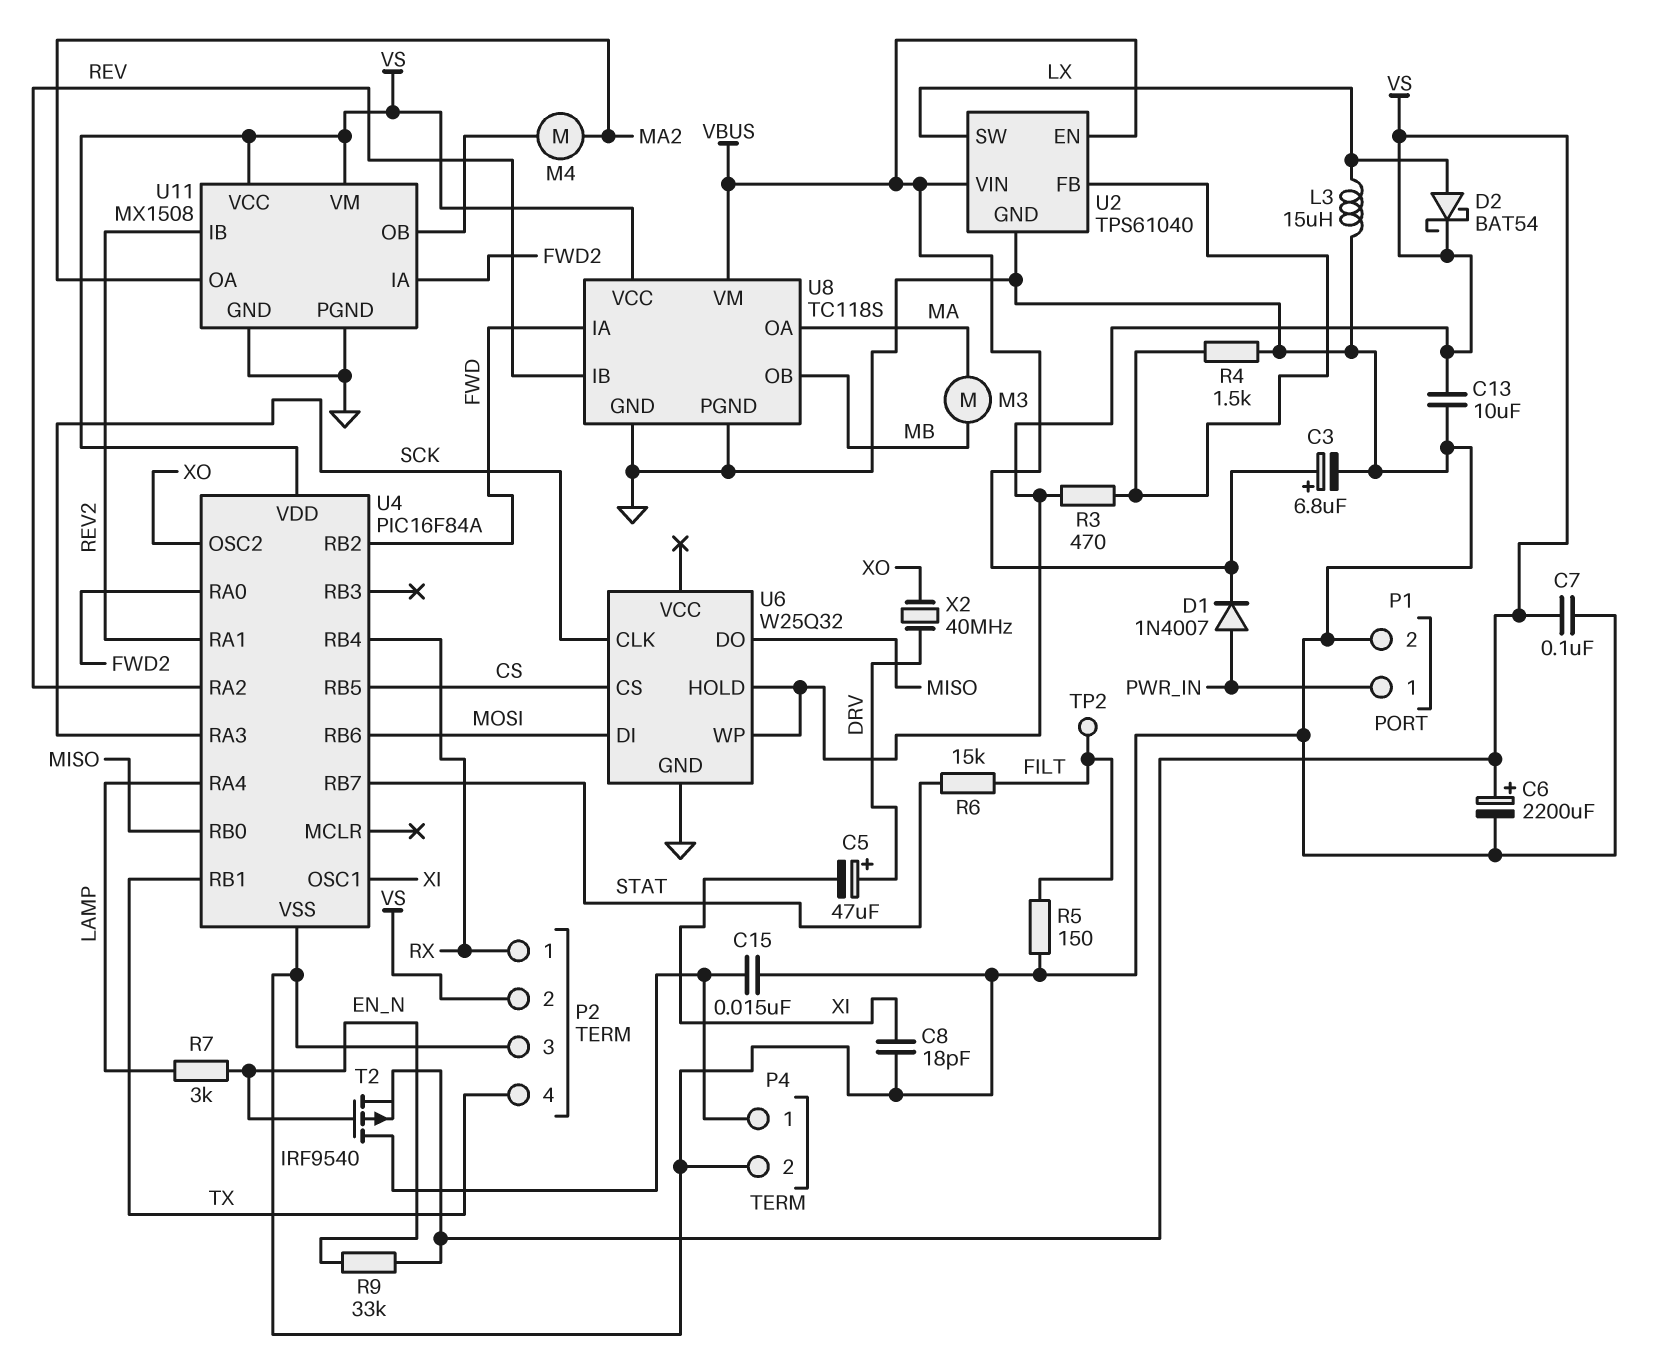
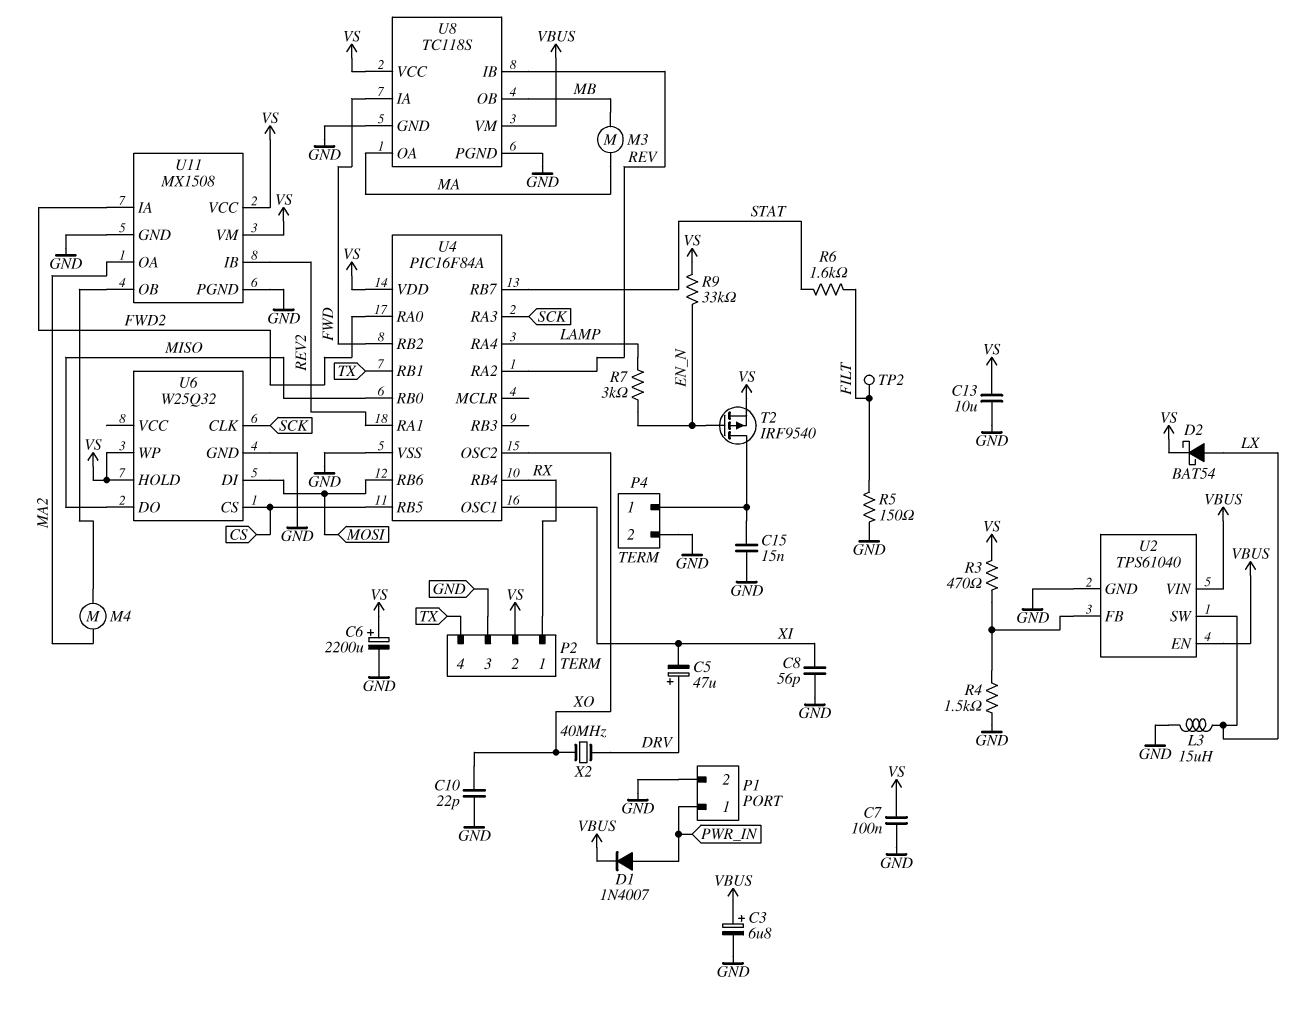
C8: 18pF (GND, XI) -> 56pF (GND, XI)
C10: none -> 22pF (GND, XO)
R6: 15k (FILT, STAT) -> 1.6k (FILT, STAT)

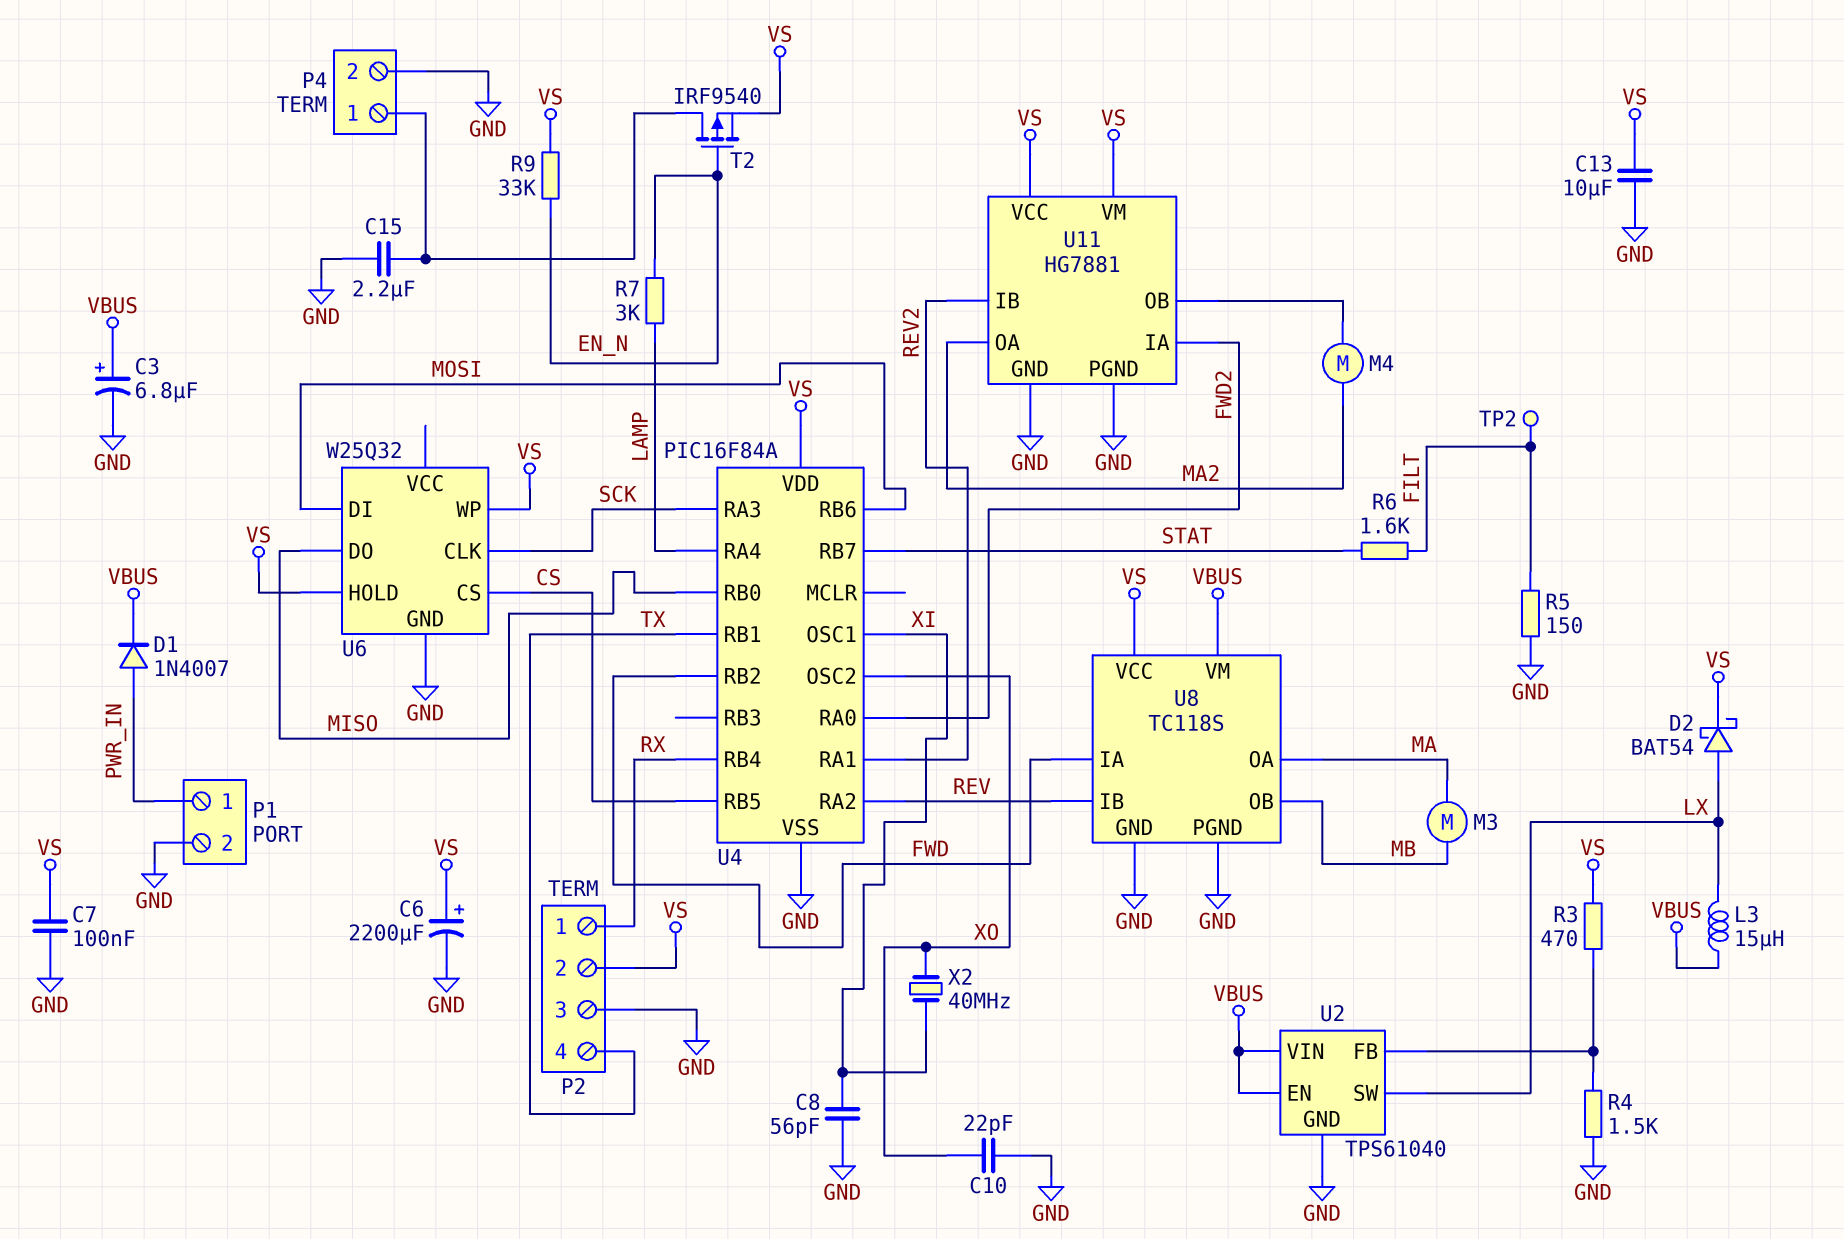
C5: 47uF (plus DRV, minus XI) -> none
C15: 15nF (GND, P4/1) -> 2.2uF (GND, P4/1)
L3: 15uH (GND, LX) -> 15uH (LX, VBUS)
U11: MX1508 -> HG7881
X2: 40MHz (DRV, XO) -> 40MHz (XI, XO)

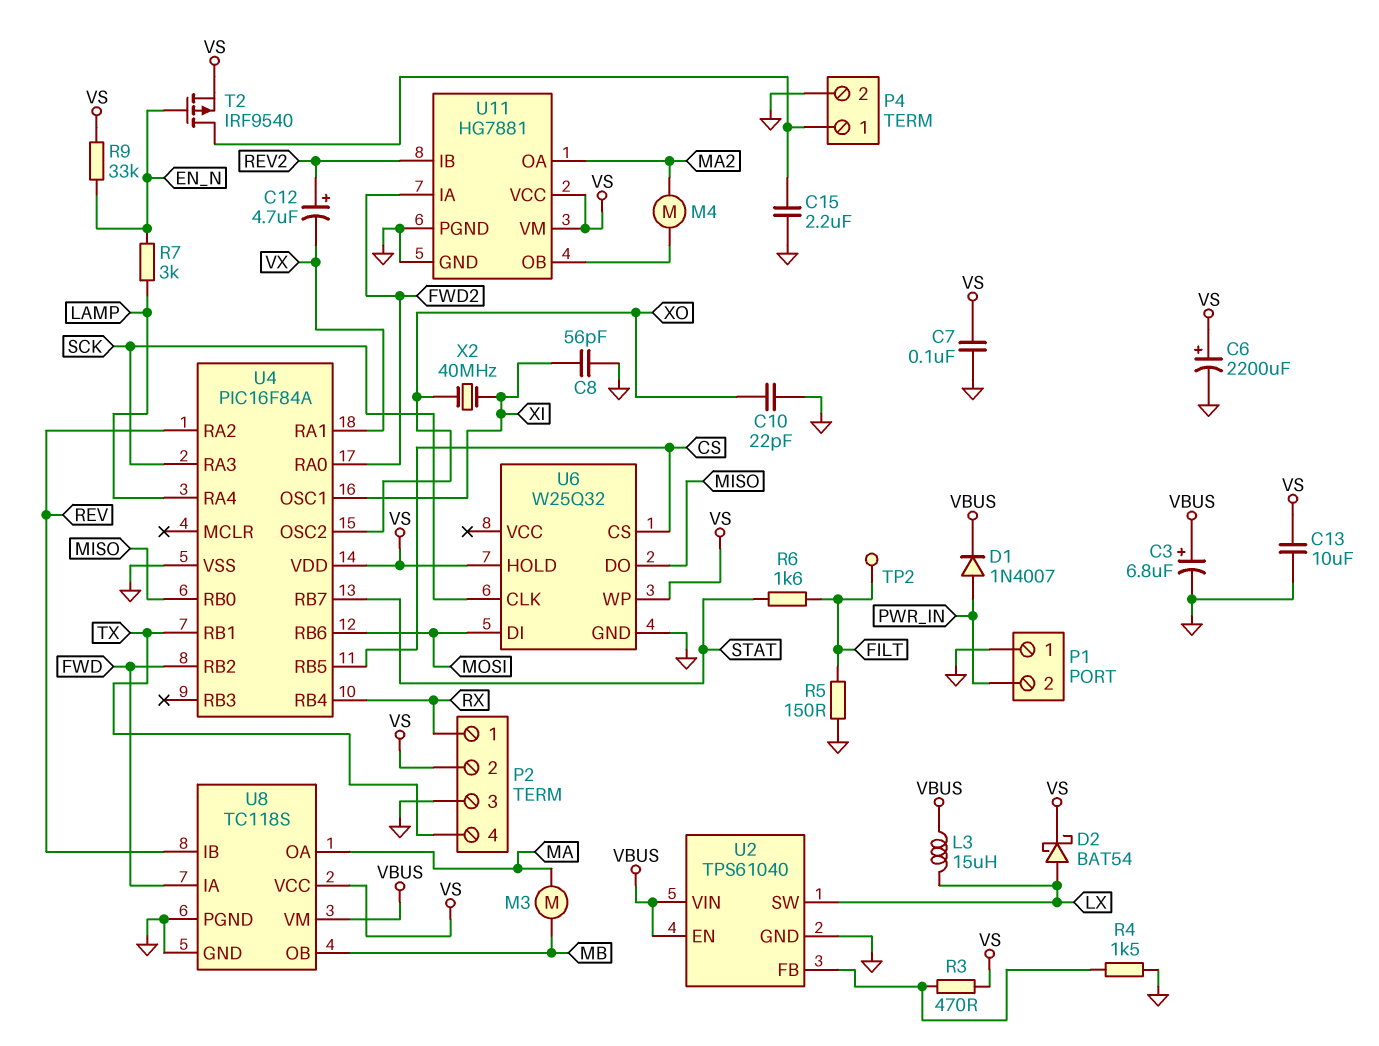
C12: none -> 4.7uF (plus REV2, minus VX)
P1 pin 1: PWR_IN -> GND
P1 pin 2: GND -> PWR_IN
U4 pin RA1: REV2 -> VX

